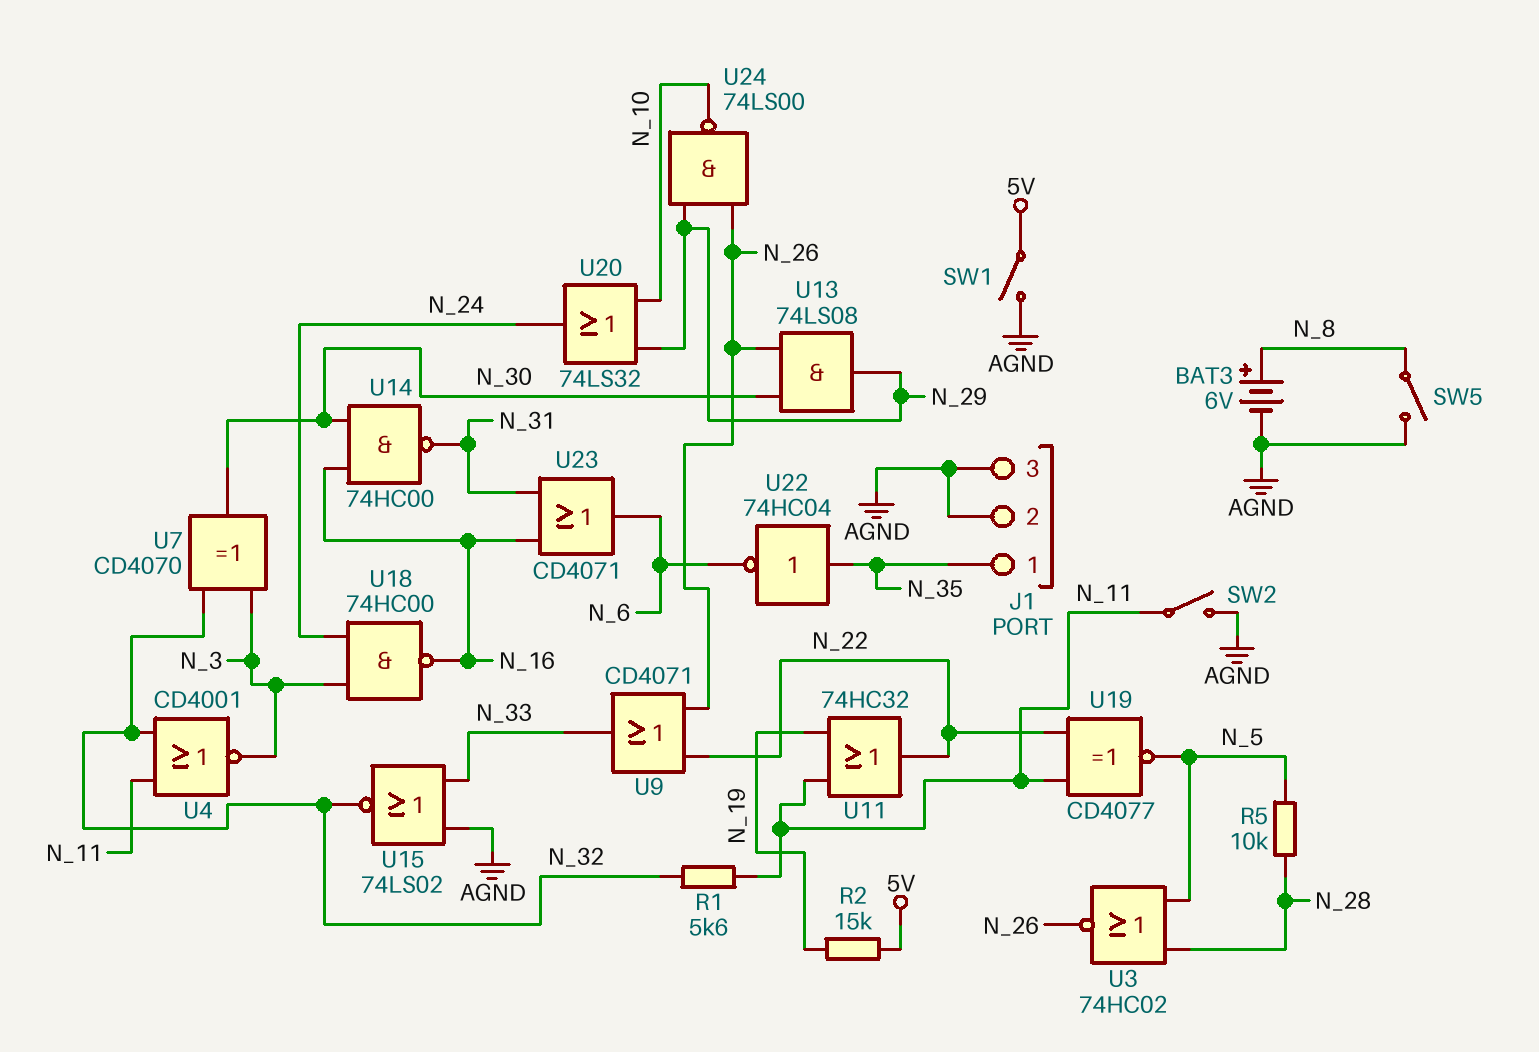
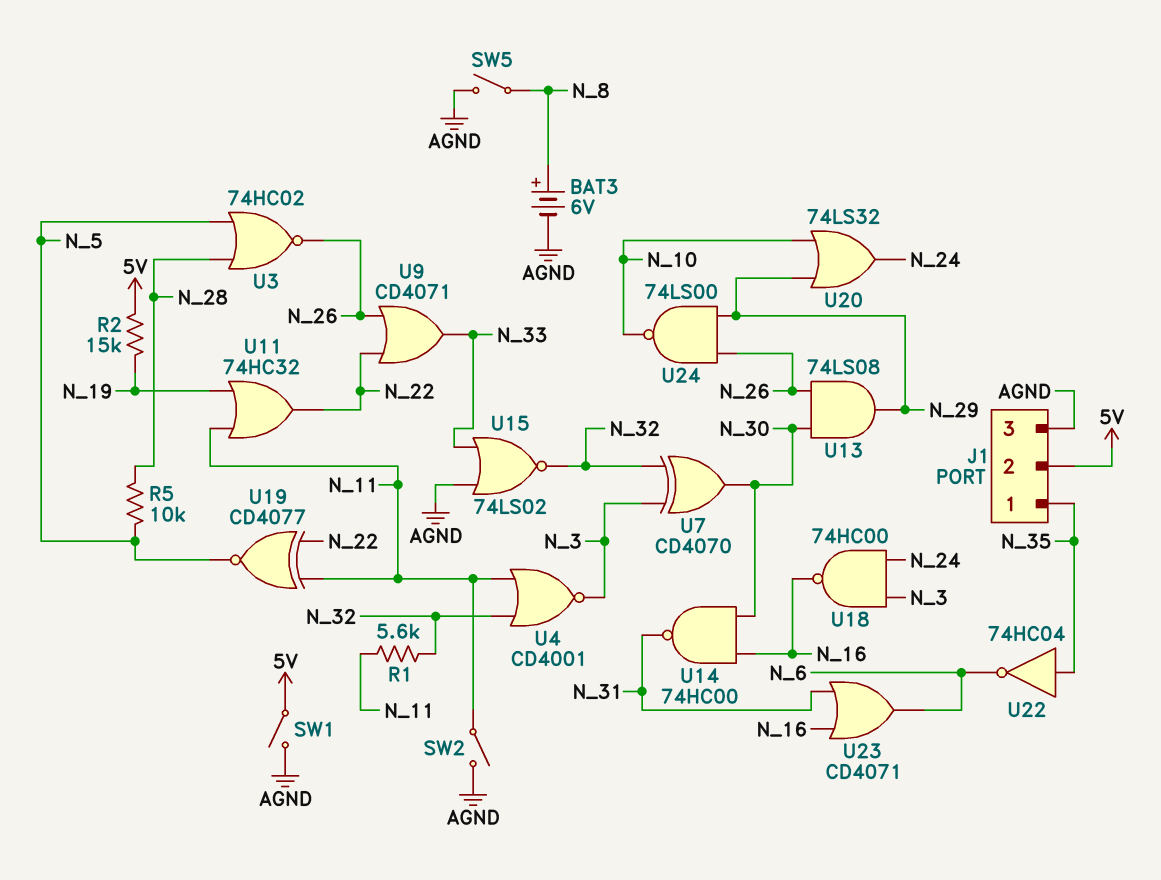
J1 pin 2: AGND -> 5V

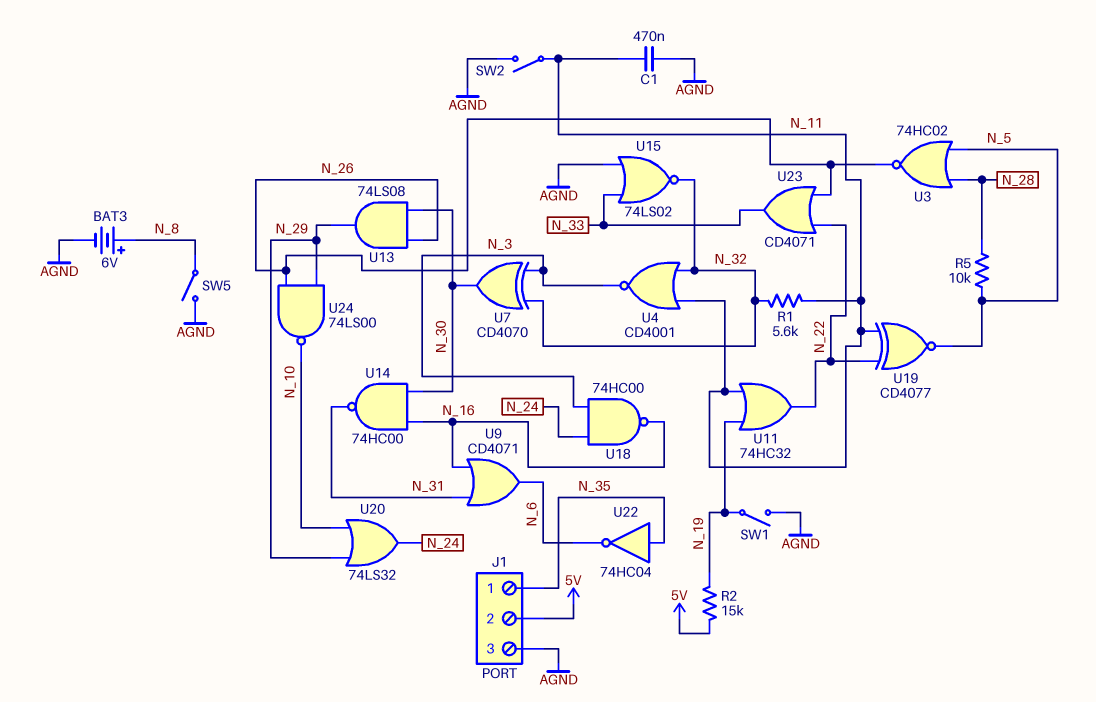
C1: none -> 470nF (AGND, N_11)
SW1: switch (5V, AGND) -> switch (AGND, N_19)
U9: OR CD4071 (in N_22, in N_26, out N_33) -> OR CD4071 (in N_16, in N_31, out N_6)
U23: OR CD4071 (in N_16, in N_31, out N_6) -> OR CD4071 (in N_22, in N_26, out N_33)

